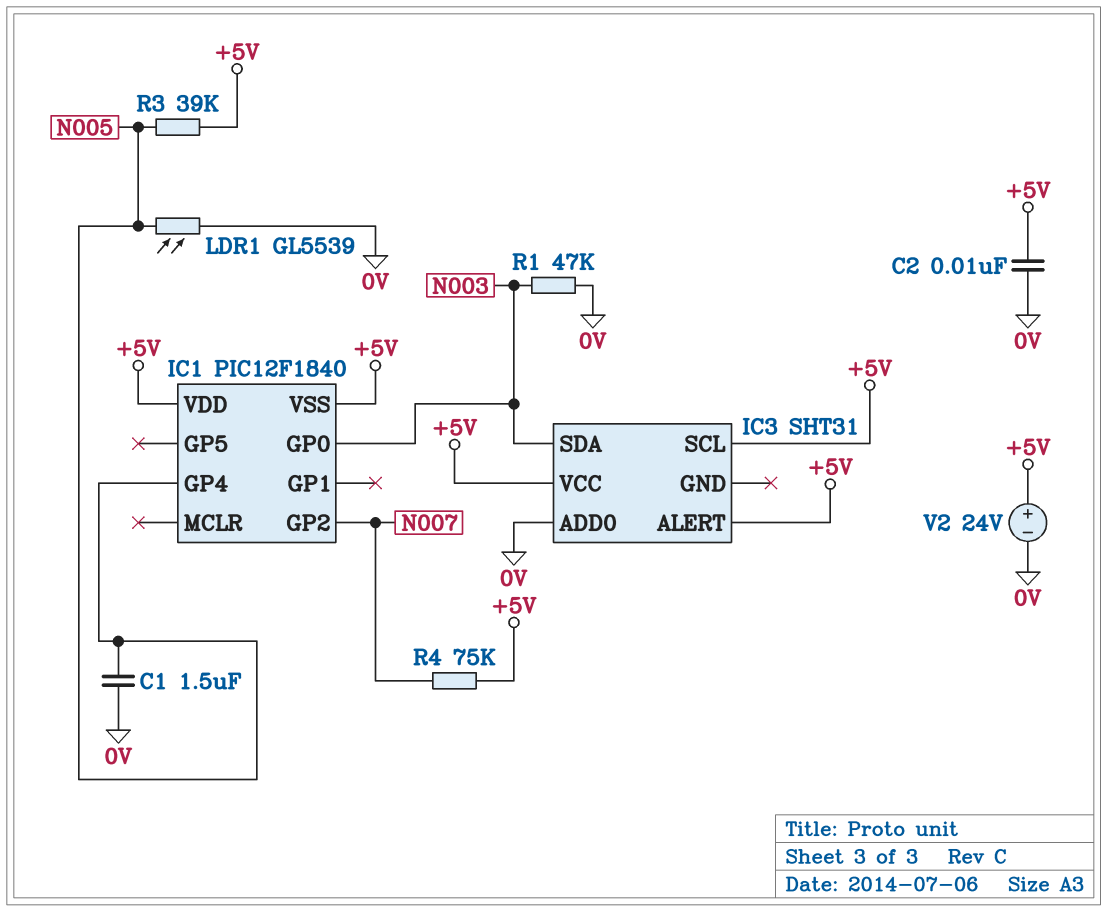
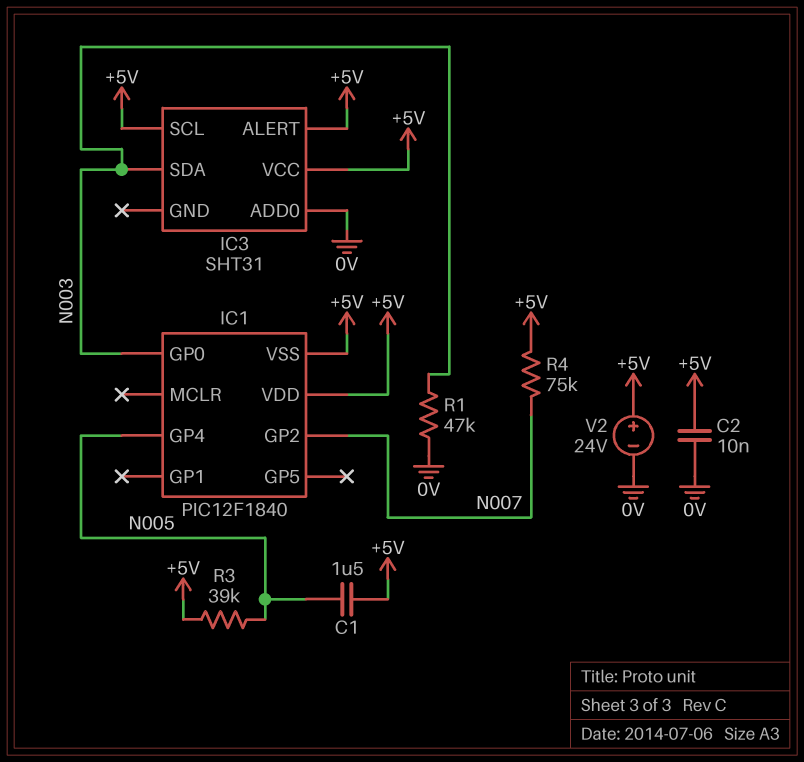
C1: 1.5uF (0V, N005) -> 1.5uF (+5V, N005)
LDR1: GL5539 (0V, N005) -> none

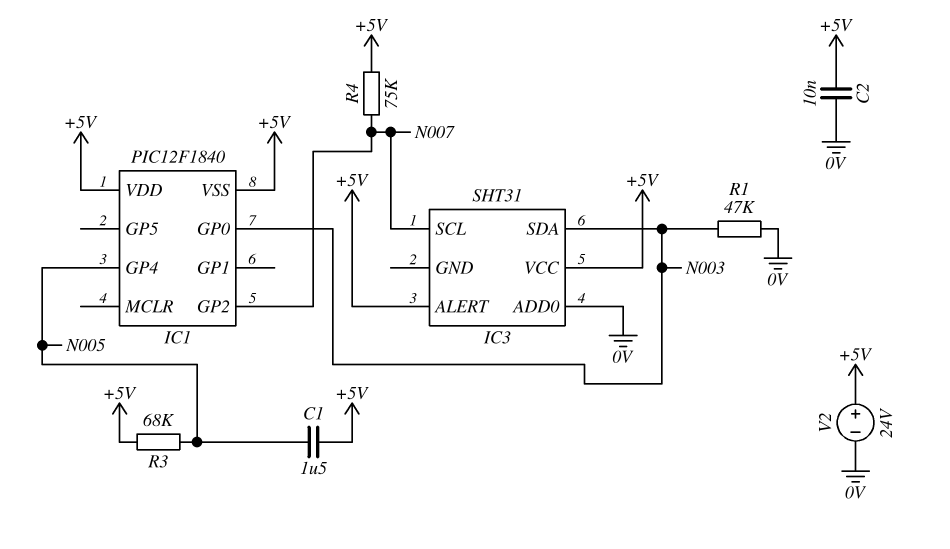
IC3 pin SCL: +5V -> N007
R3: 39k (+5V, N005) -> 68k (+5V, N005)

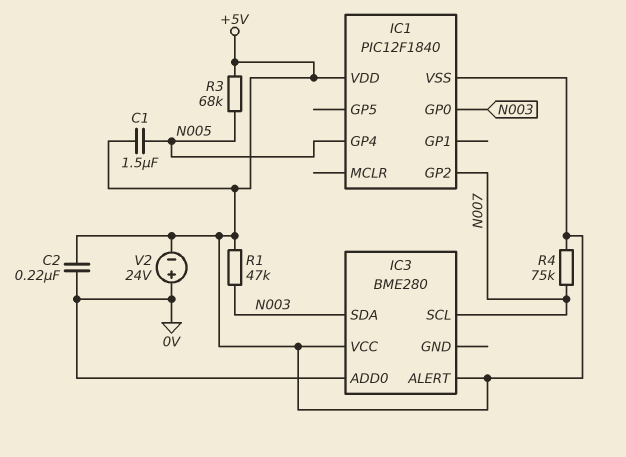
C2: 10nF (+5V, 0V) -> 220nF (+5V, 0V)
IC3: SHT31 -> BME280
R1: 47k (0V, N003) -> 47k (+5V, N003)
V2: 24V (plus +5V, minus 0V) -> 24V (plus 0V, minus +5V)

